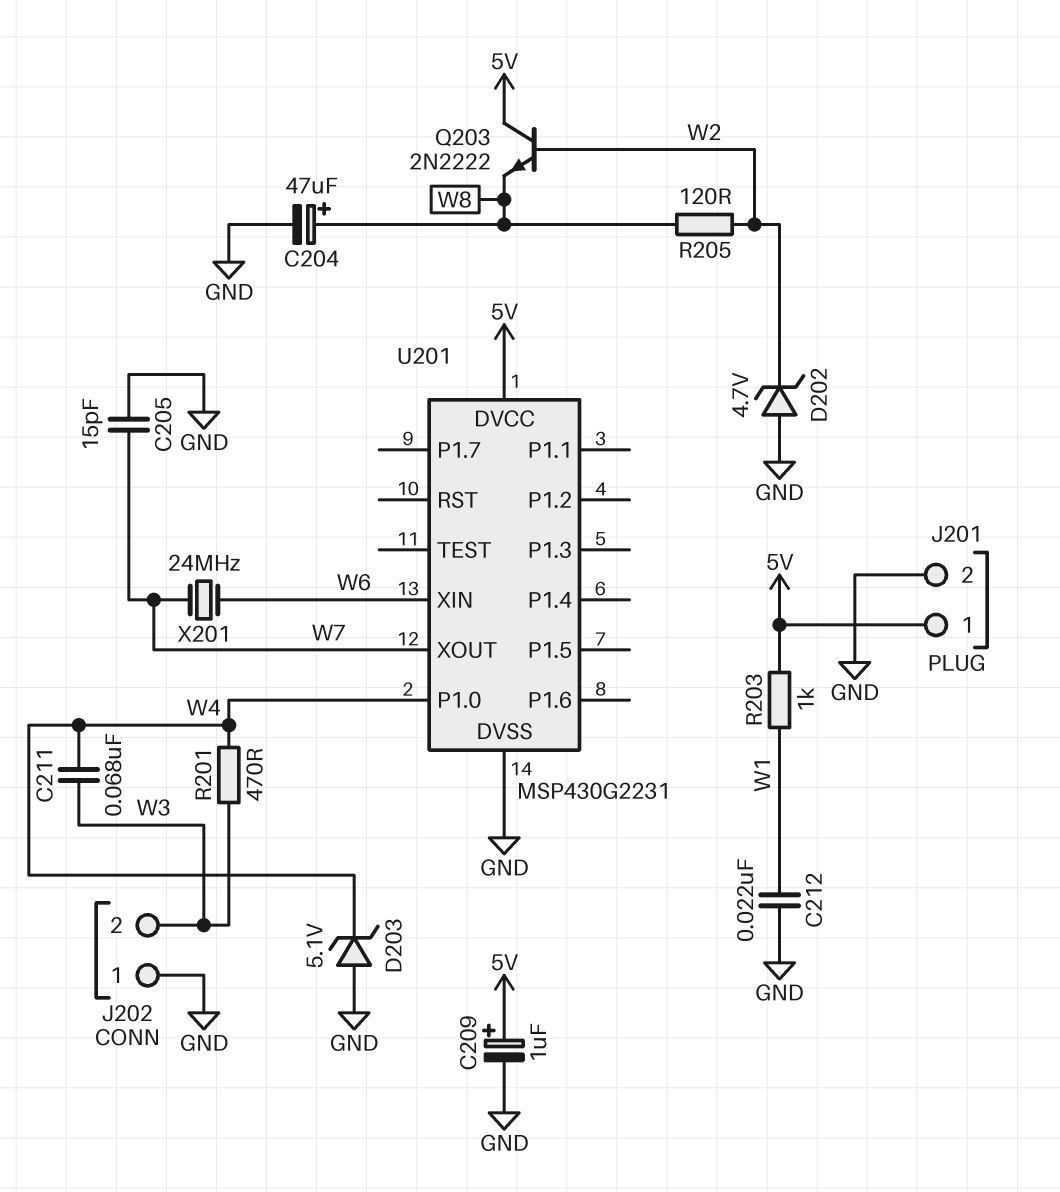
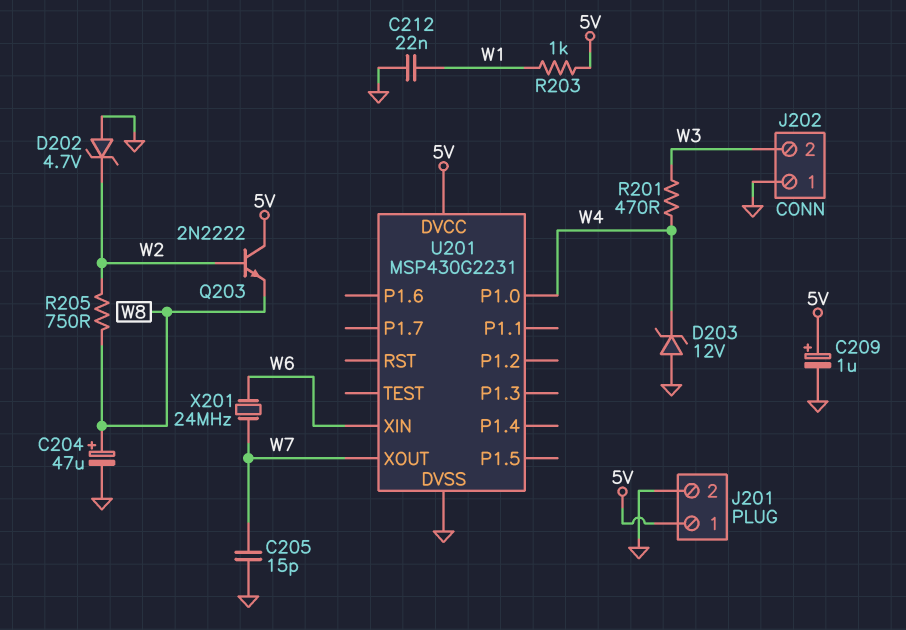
C211: 68nF (W3, W4) -> none
D203: zener 5.1V (A GND, K W4) -> zener 12V (A GND, K W4)
R205: 120 (W2, W8) -> 750 (W2, W8)

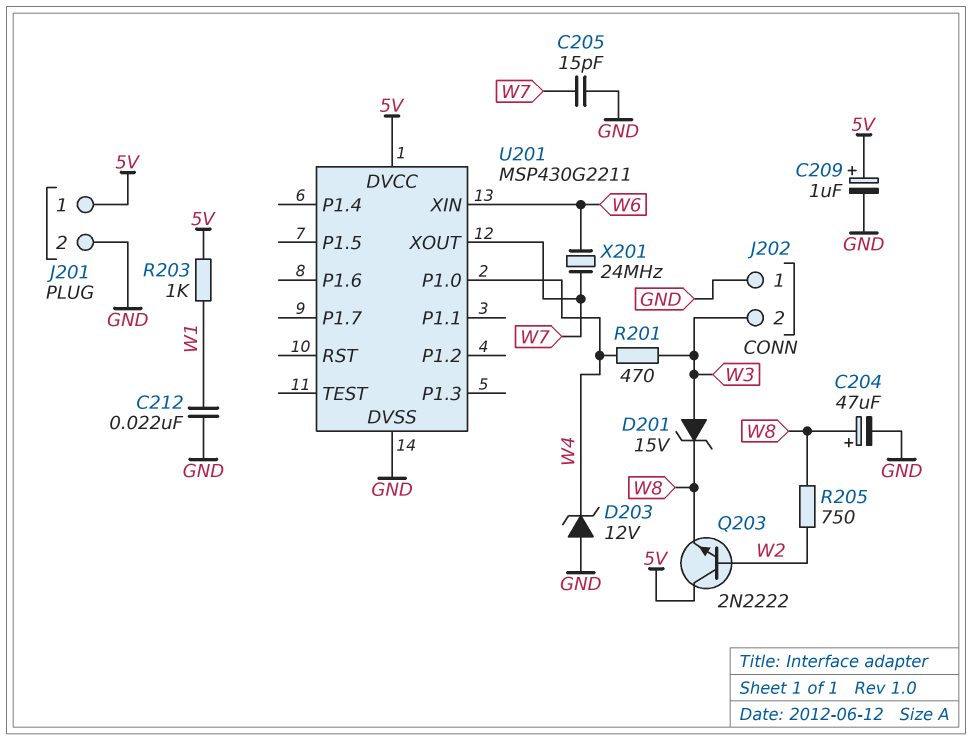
D201: none -> zener 15V (A W3, K W8)
D202: zener 4.7V (A GND, K W2) -> none
U201: MSP430G2231 -> MSP430G2211

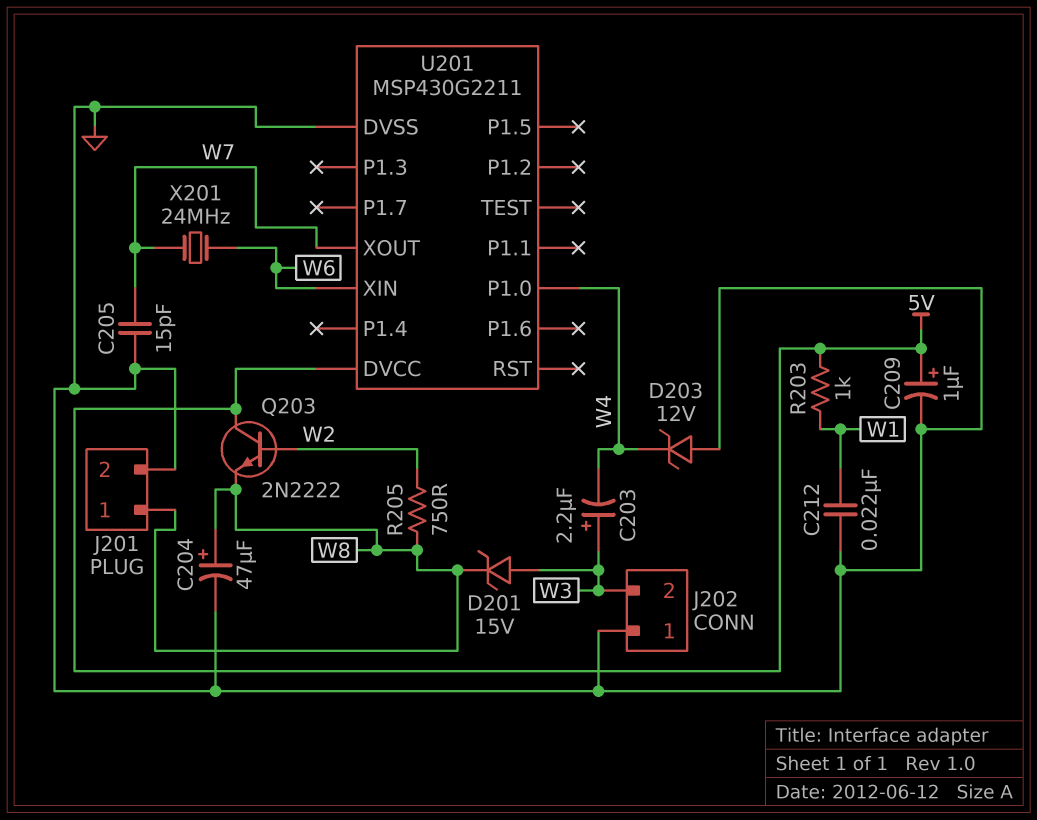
C203: none -> 2.2uF (plus W3, minus W4)
J201 pin 1: 5V -> W8
R201: 470 (W3, W4) -> none

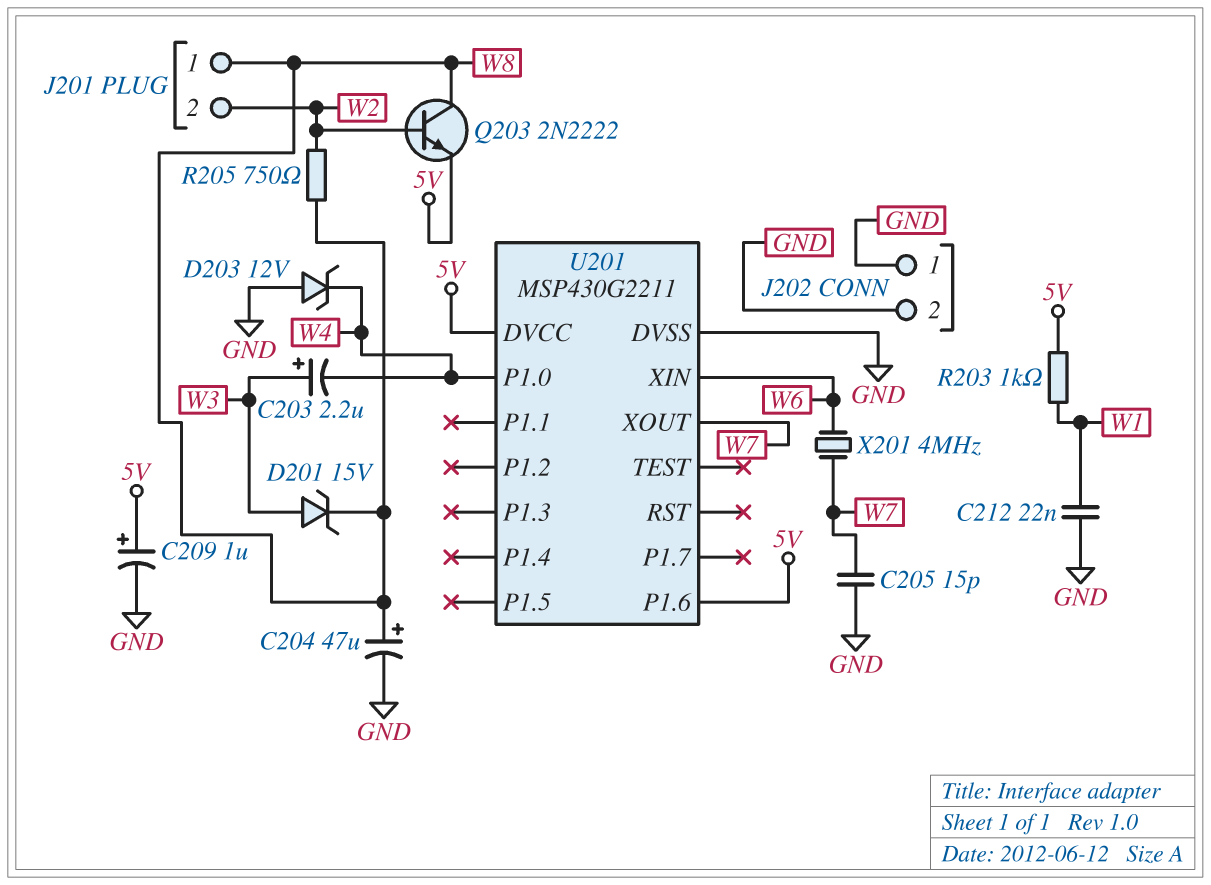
J201 pin 2: GND -> W2
J202 pin 2: W3 -> GND
Q203: NPN 2N2222 (B W2, C 5V, E W8) -> NPN 2N2222 (B W2, C W8, E 5V)
U201 pin P1.6: none -> 5V
X201: 24MHz (W6, W7) -> 4MHz (W6, W7)

